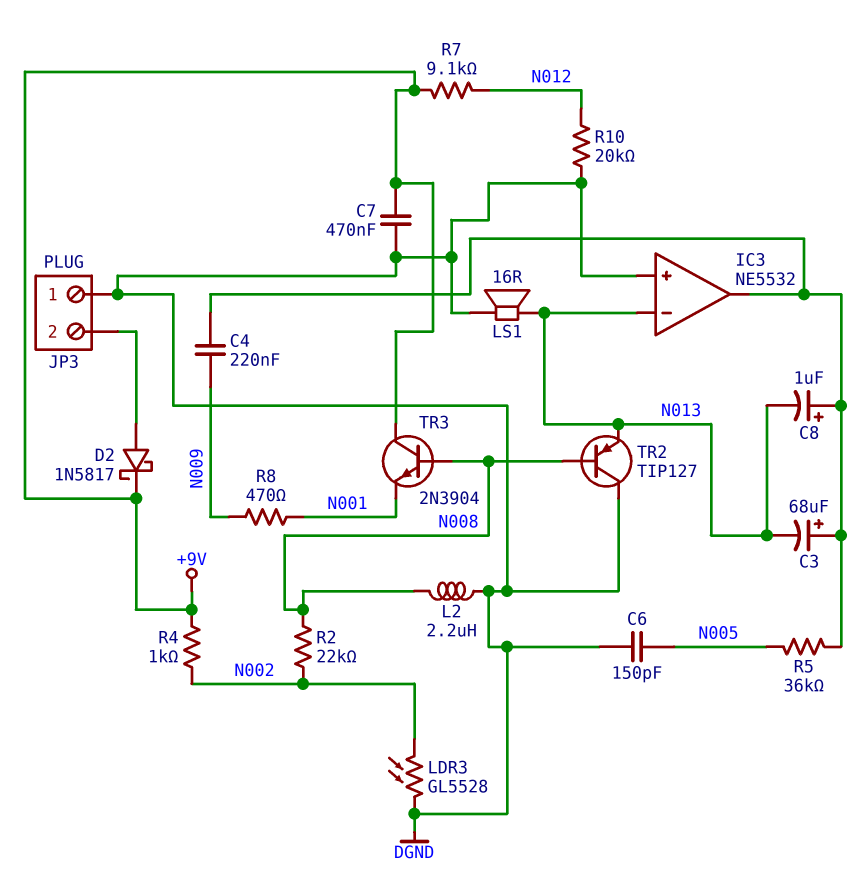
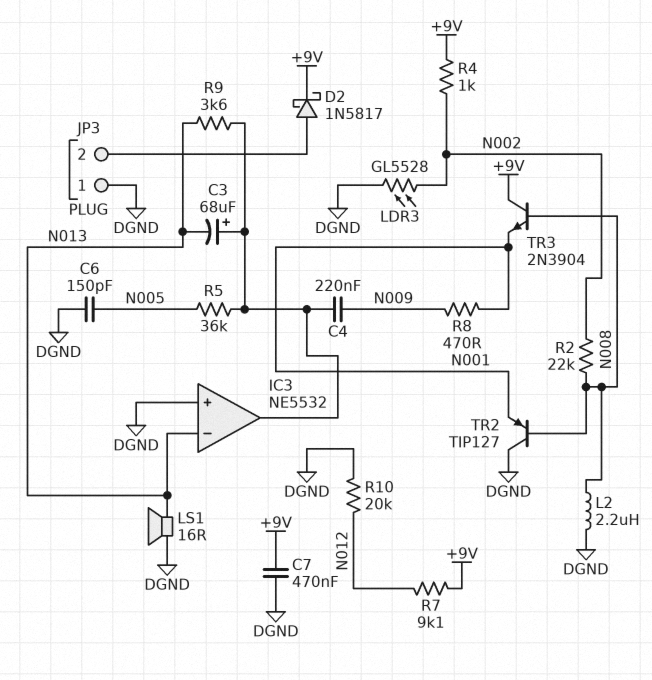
C8: 1uF (plus IC3/out, minus N013) -> none
R9: none -> 3.6k (IC3/out, N013)
TR2: PNP TIP127 (B N008, C DGND, E N013) -> PNP TIP127 (B N008, C DGND, E N001)

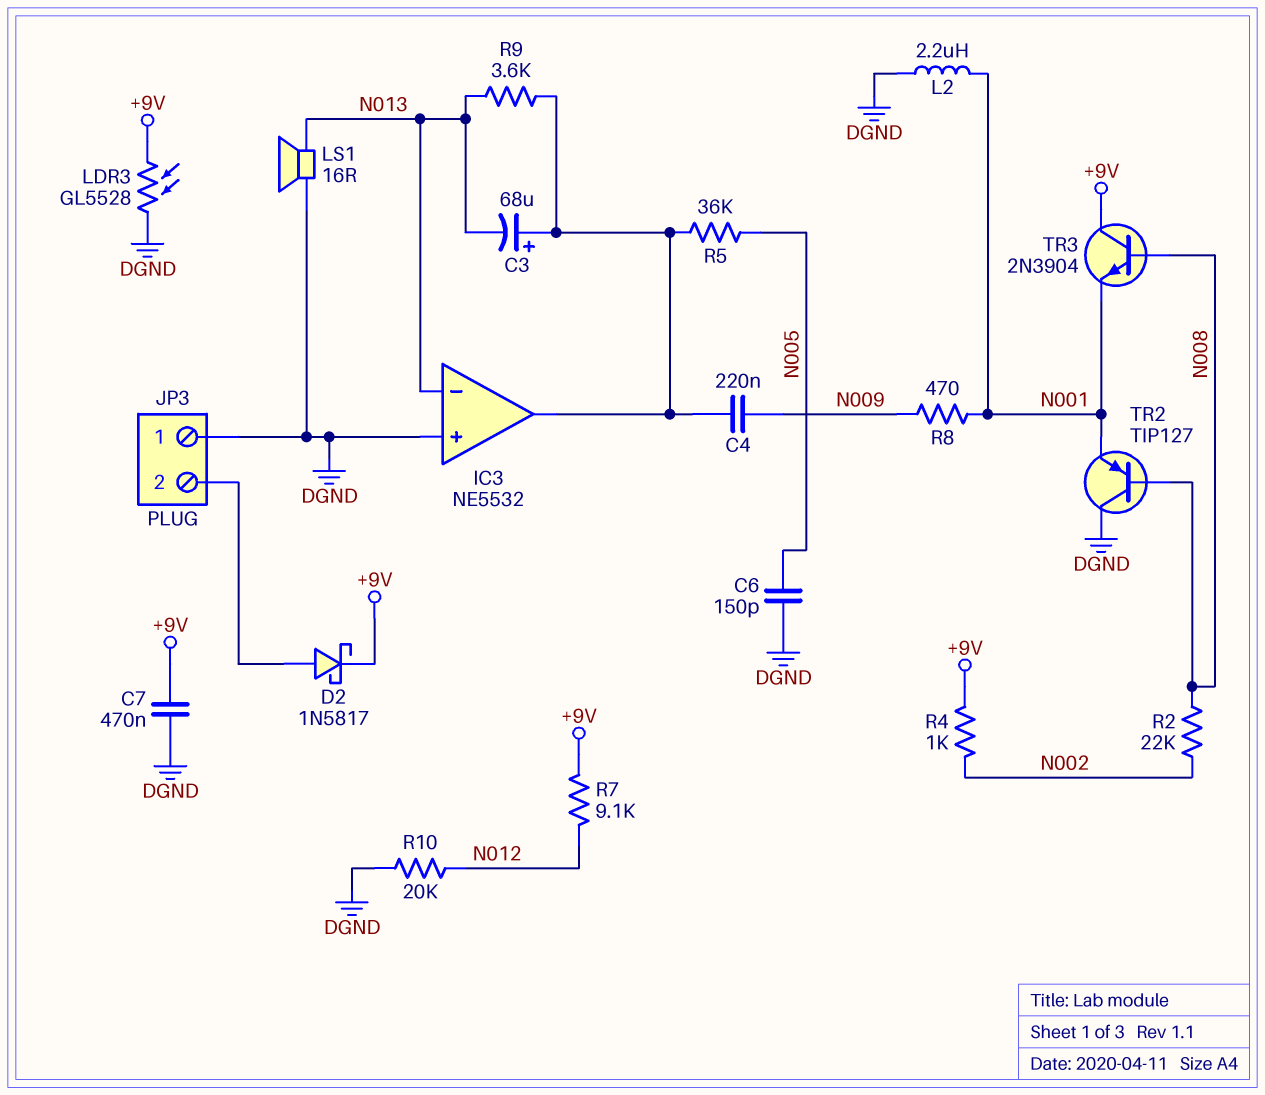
L2: 2.2uH (DGND, N008) -> 2.2uH (DGND, N001)
LDR3: GL5528 (DGND, N002) -> GL5528 (+9V, DGND)

